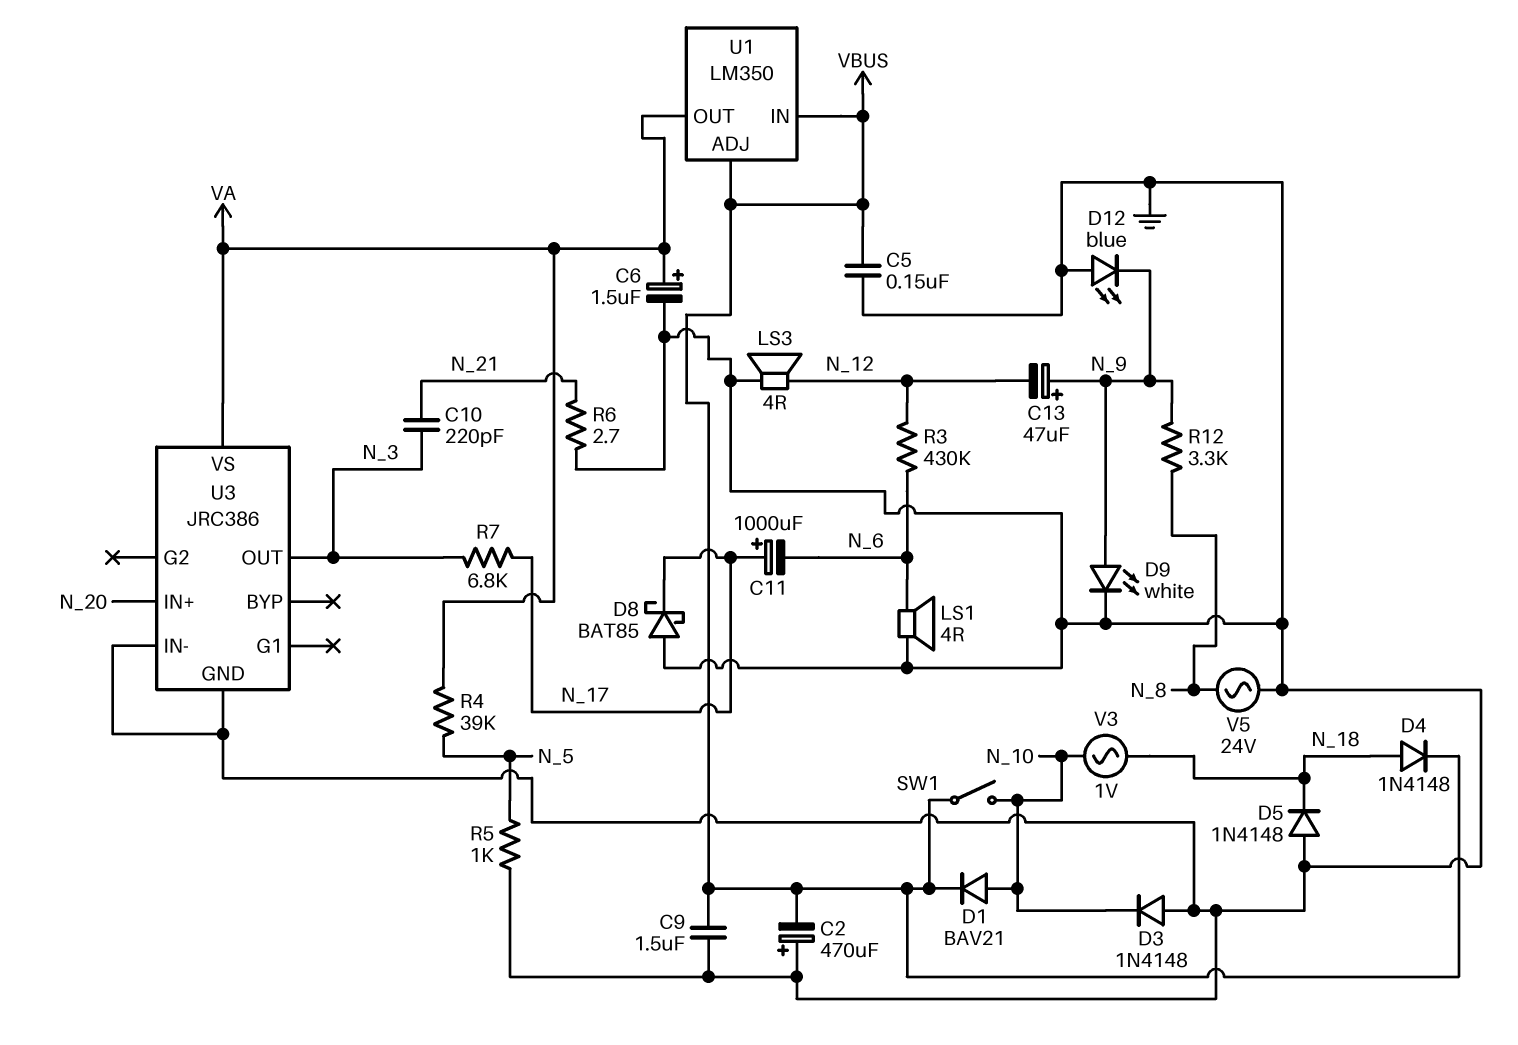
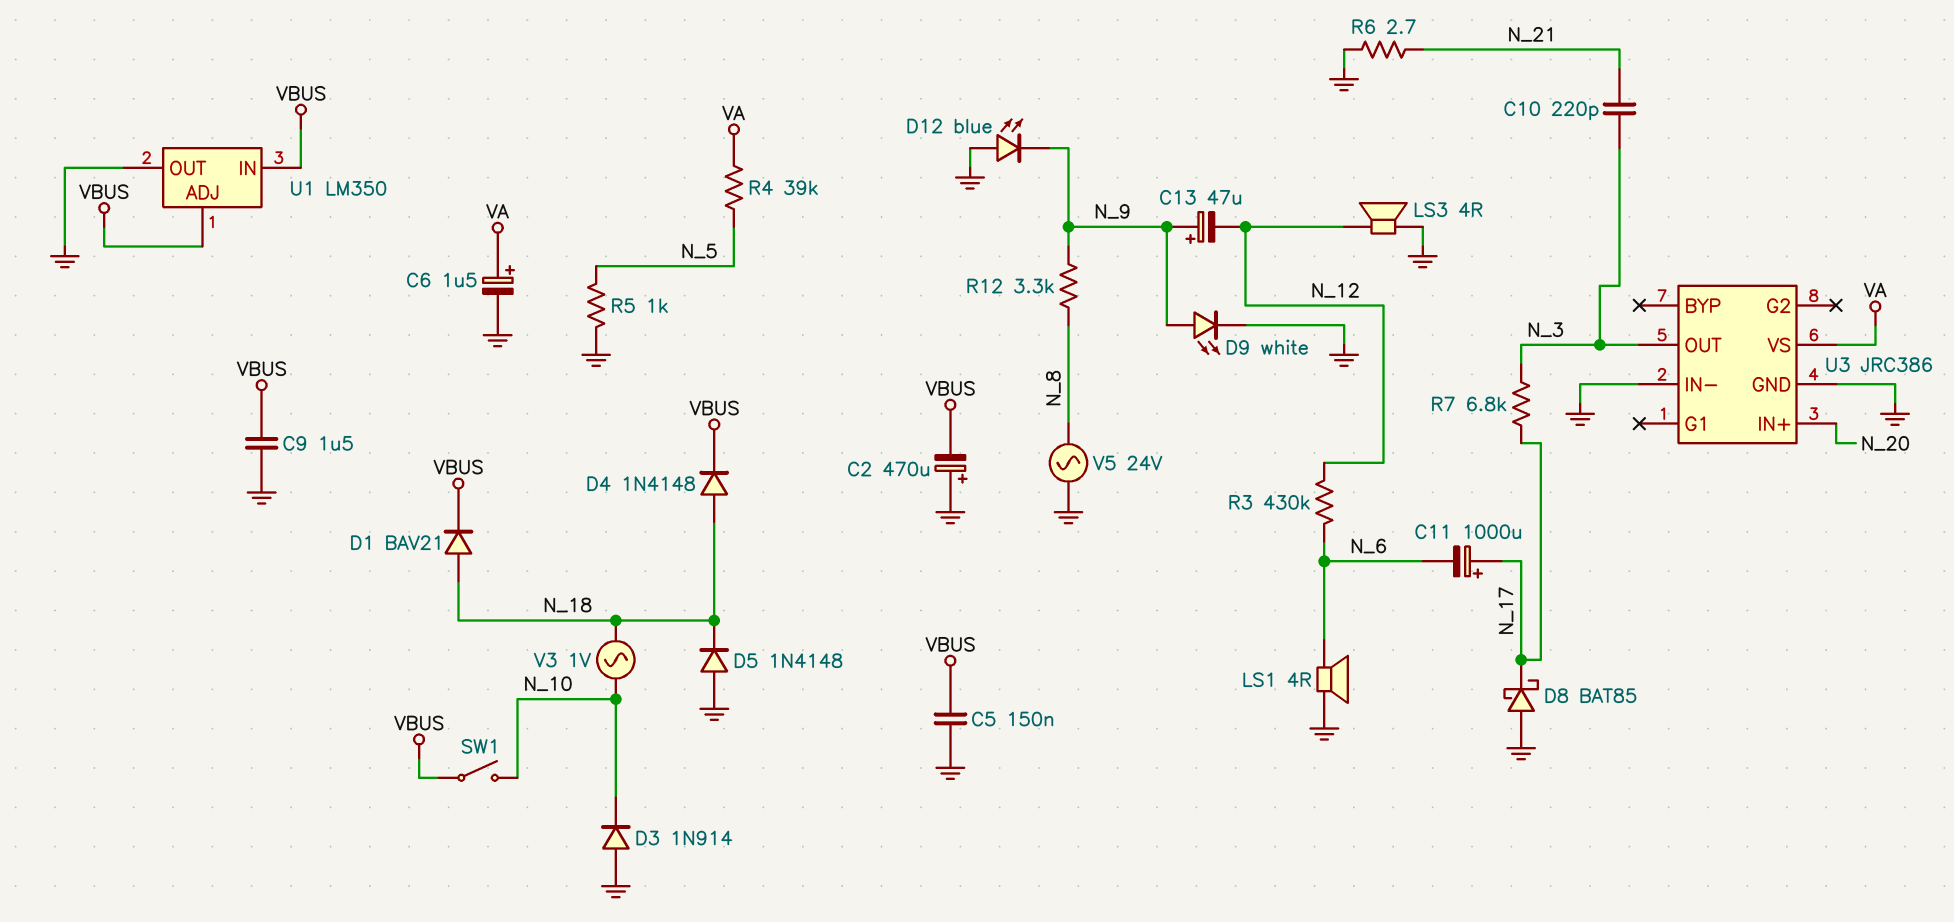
D1: diode BAV21 (A N_10, K VBUS) -> diode BAV21 (A N_18, K VBUS)
D3: diode 1N4148 (A GND, K N_10) -> diode 1N914 (A GND, K N_10)
U1 pin OUT: VA -> GND

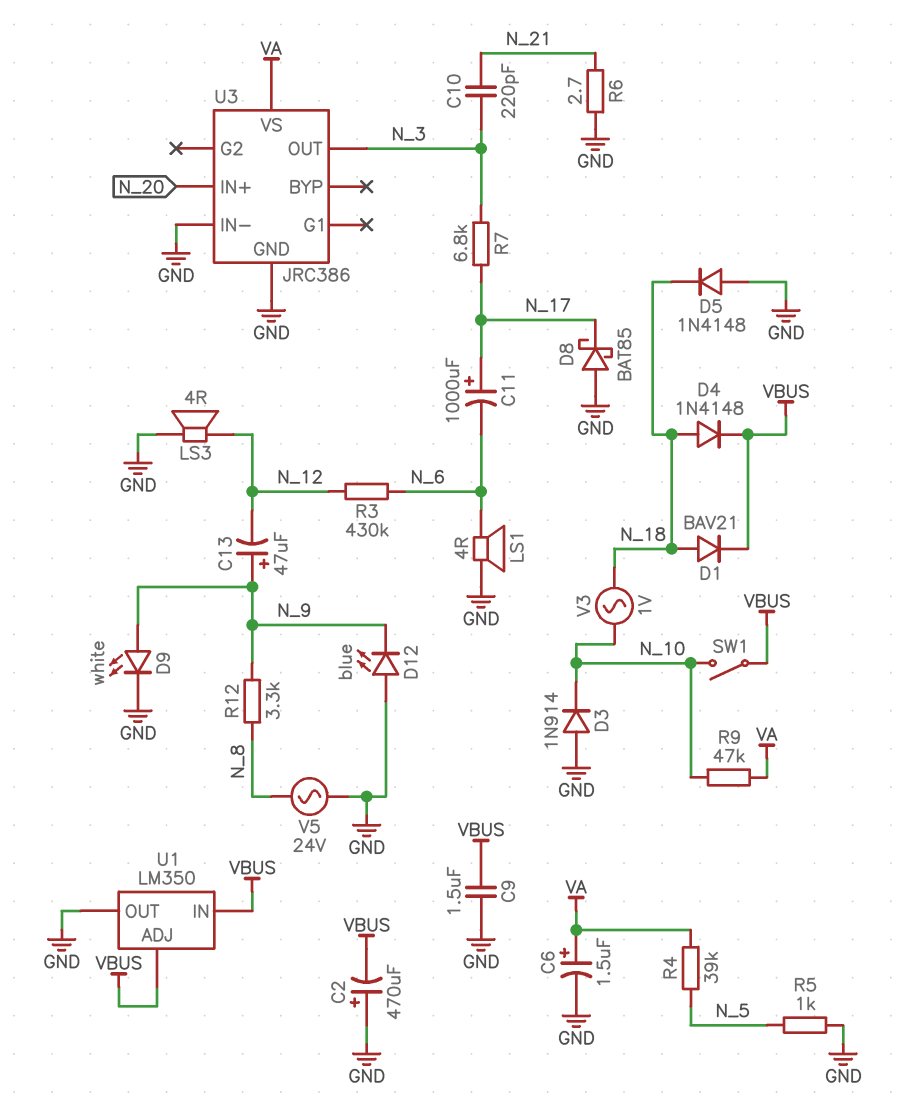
C5: 150nF (GND, VBUS) -> none
R9: none -> 47k (N_10, VA)

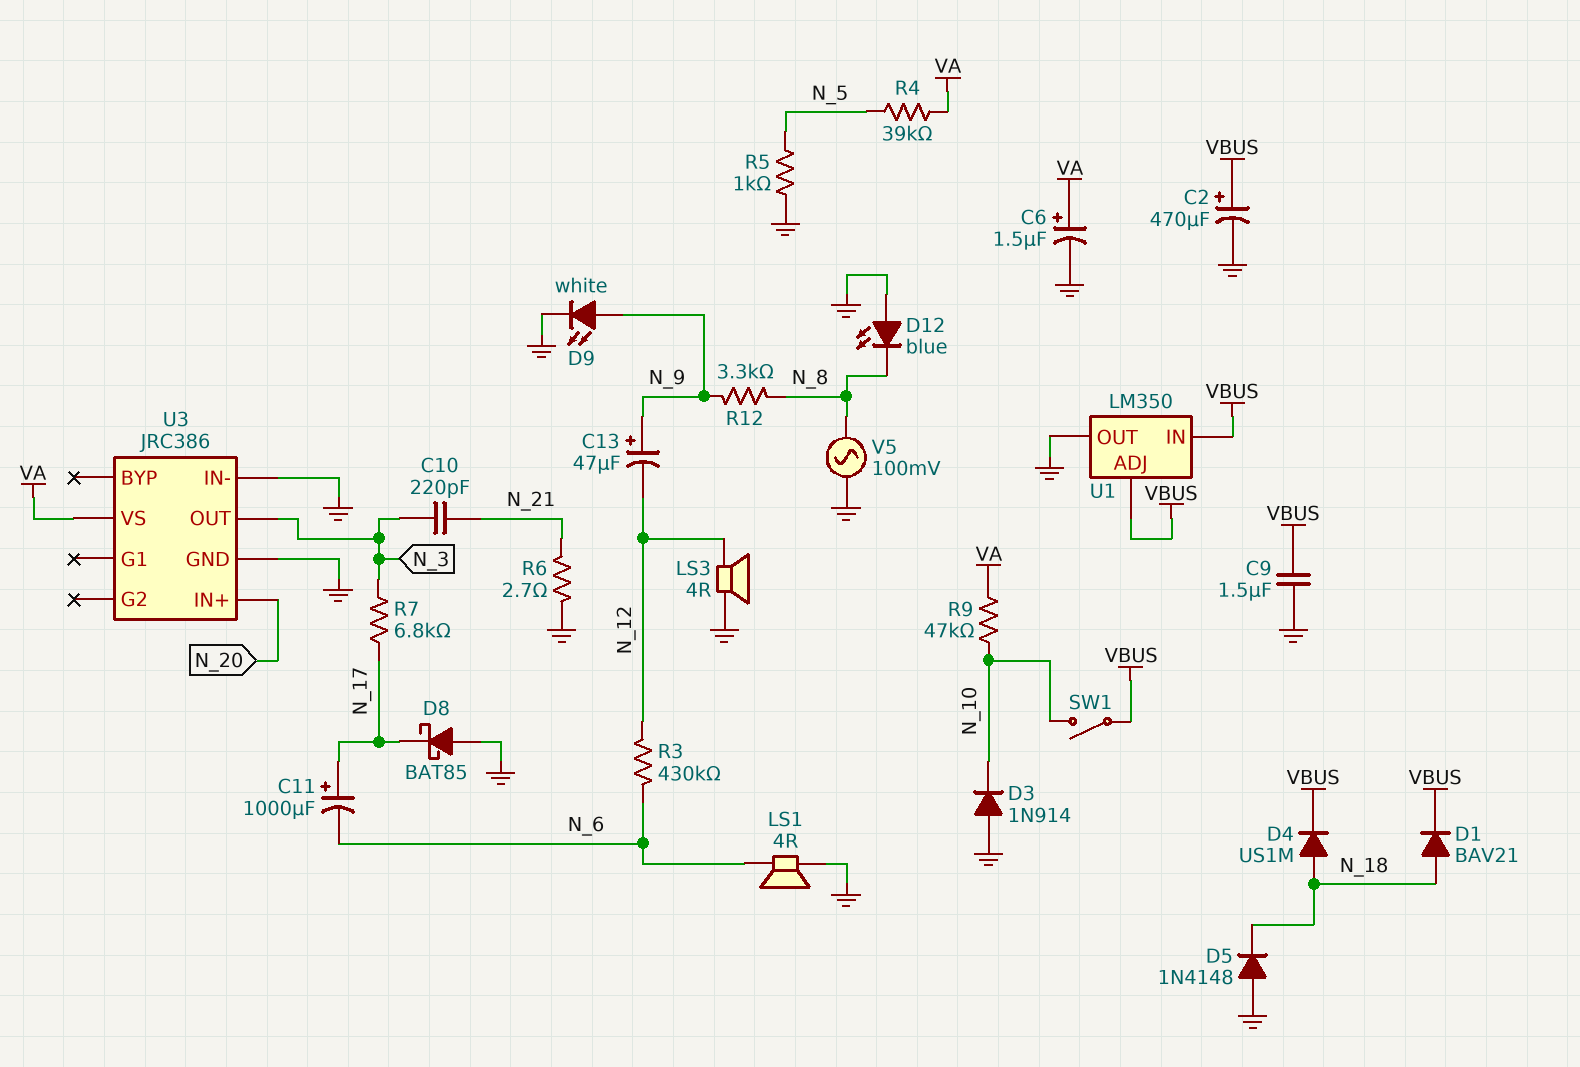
C2: 470uF (plus GND, minus VBUS) -> 470uF (plus VBUS, minus GND)
D4: diode 1N4148 (A N_18, K VBUS) -> diode US1M (A N_18, K VBUS)
D12: LED blue (A GND, K N_9) -> LED blue (A GND, K N_8)
V3: AC 1V (N_10, N_18) -> none
V5: AC 24V (GND, N_8) -> AC 100mV (GND, N_8)

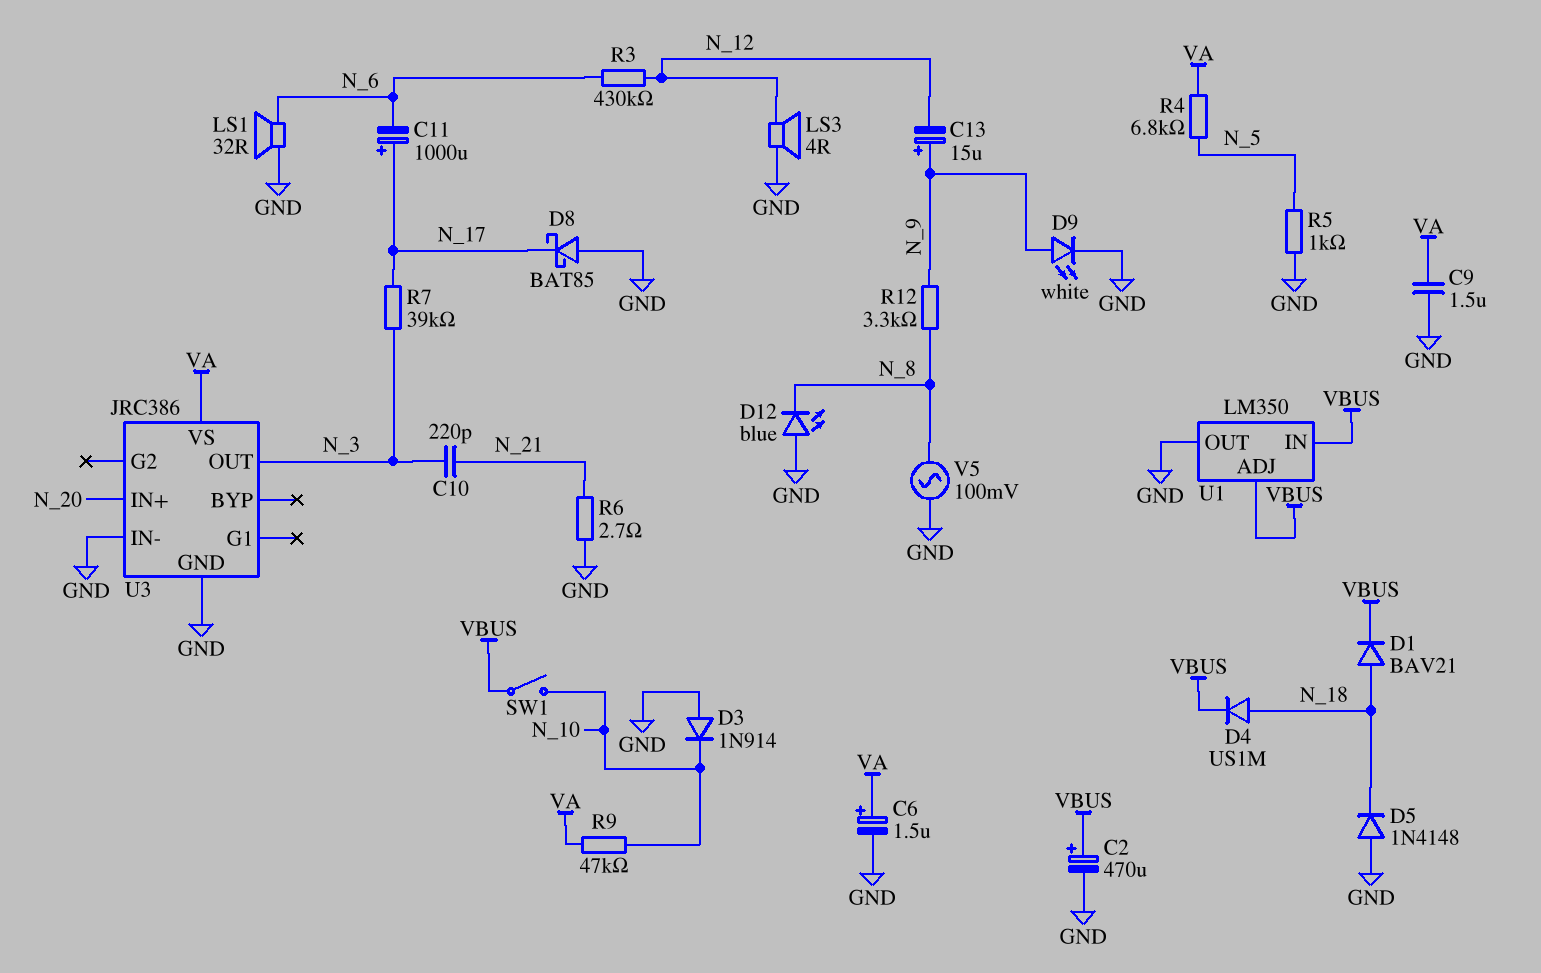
C9: 1.5uF (GND, VBUS) -> 1.5uF (GND, VA)
C13: 47uF (plus N_9, minus N_12) -> 15uF (plus N_9, minus N_12)
LS1: speaker 4R (GND, N_6) -> speaker 32R (GND, N_6)
R4: 39k (N_5, VA) -> 6.8k (N_5, VA)
R7: 6.8k (N_3, N_17) -> 39k (N_3, N_17)

